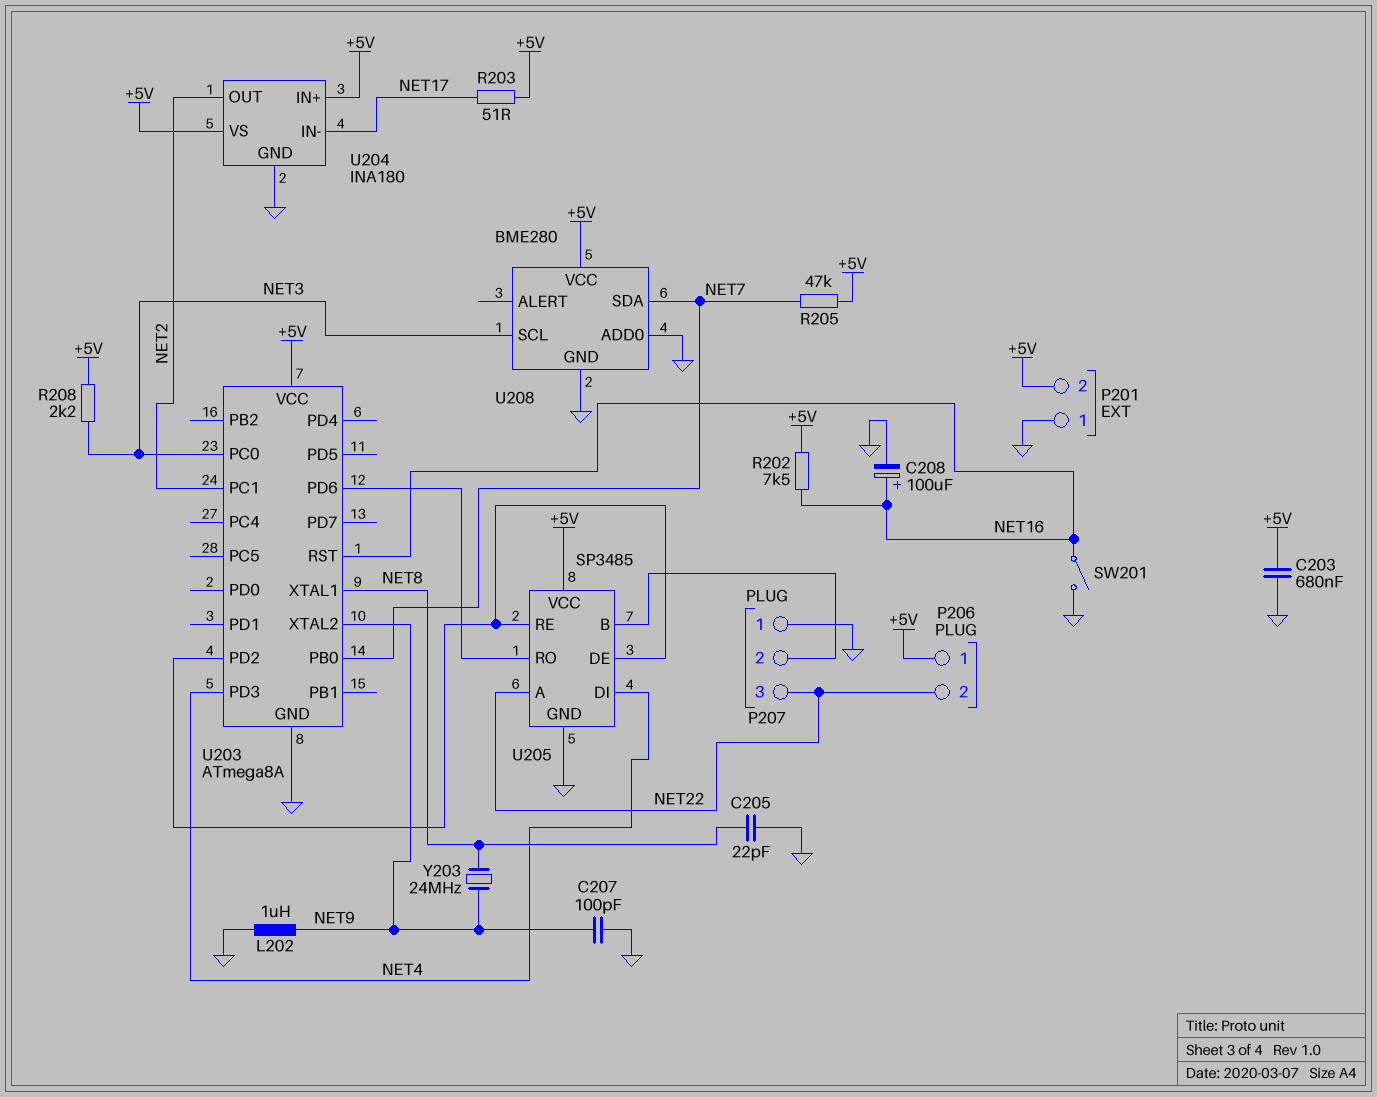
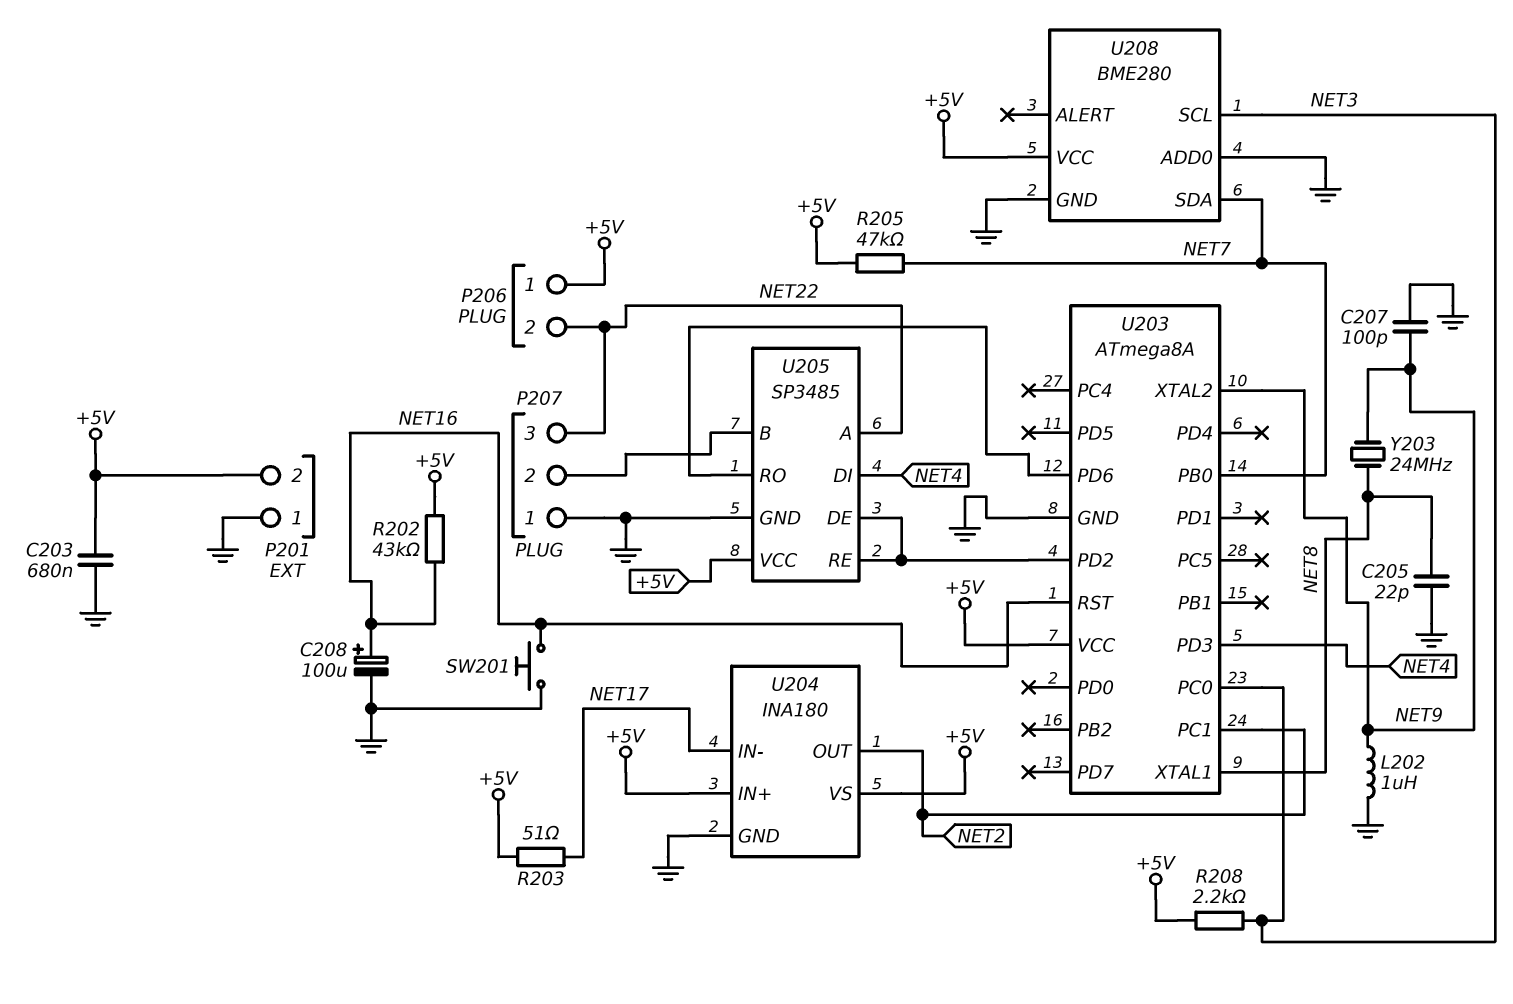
R202: 7.5k (+5V, NET16) -> 43k (+5V, NET16)
SW201: switch (GND, NET16) -> button (GND, NET16)

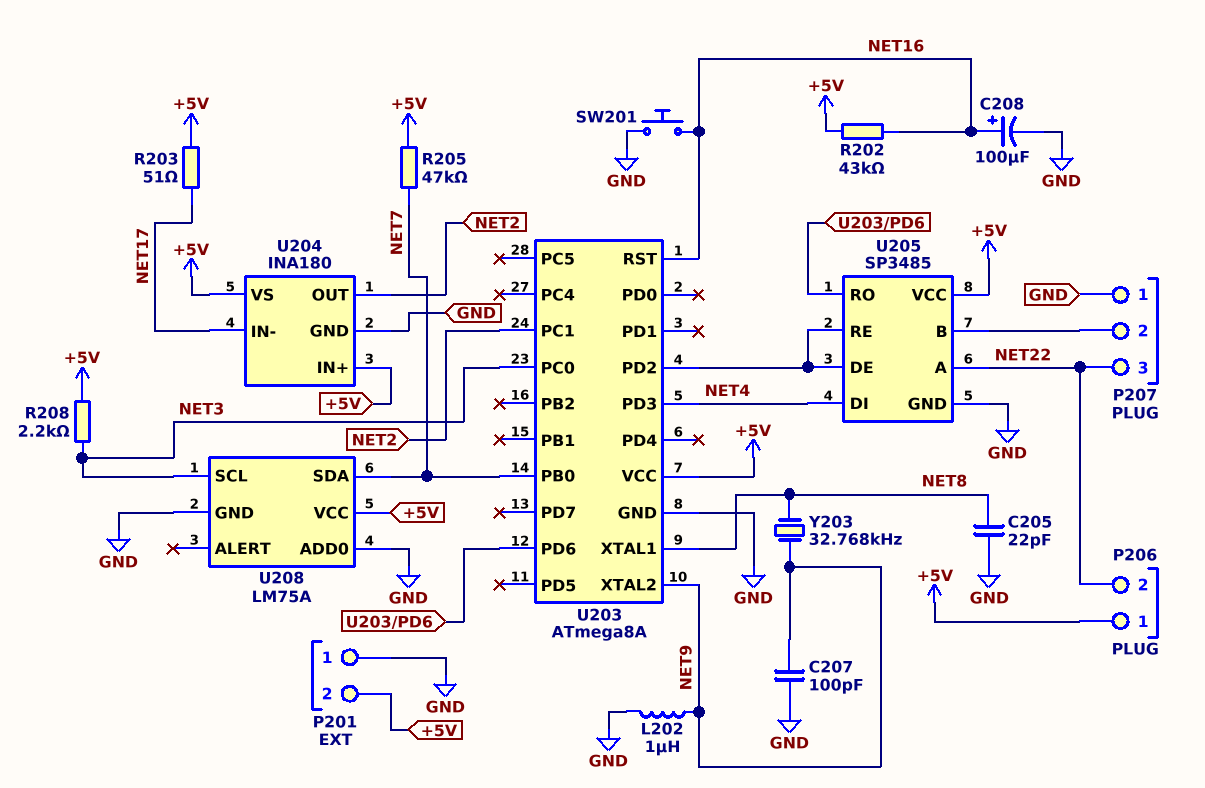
C203: 680nF (+5V, GND) -> none
U208: BME280 -> LM75A
Y203: 24MHz (NET8, NET9) -> 32.768kHz (NET8, NET9)

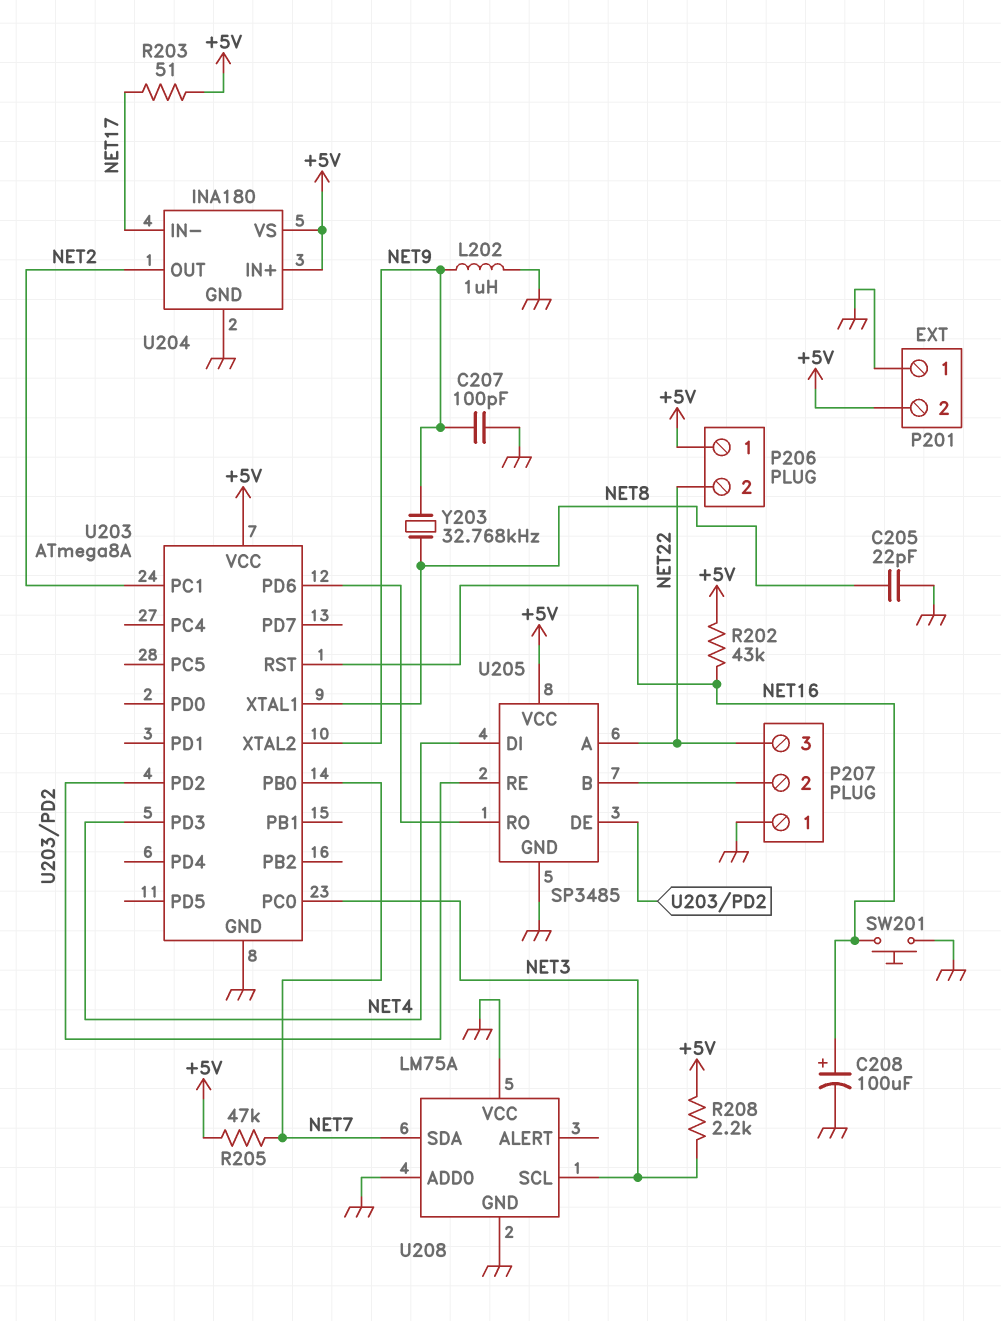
U208 pin VCC: +5V -> GND

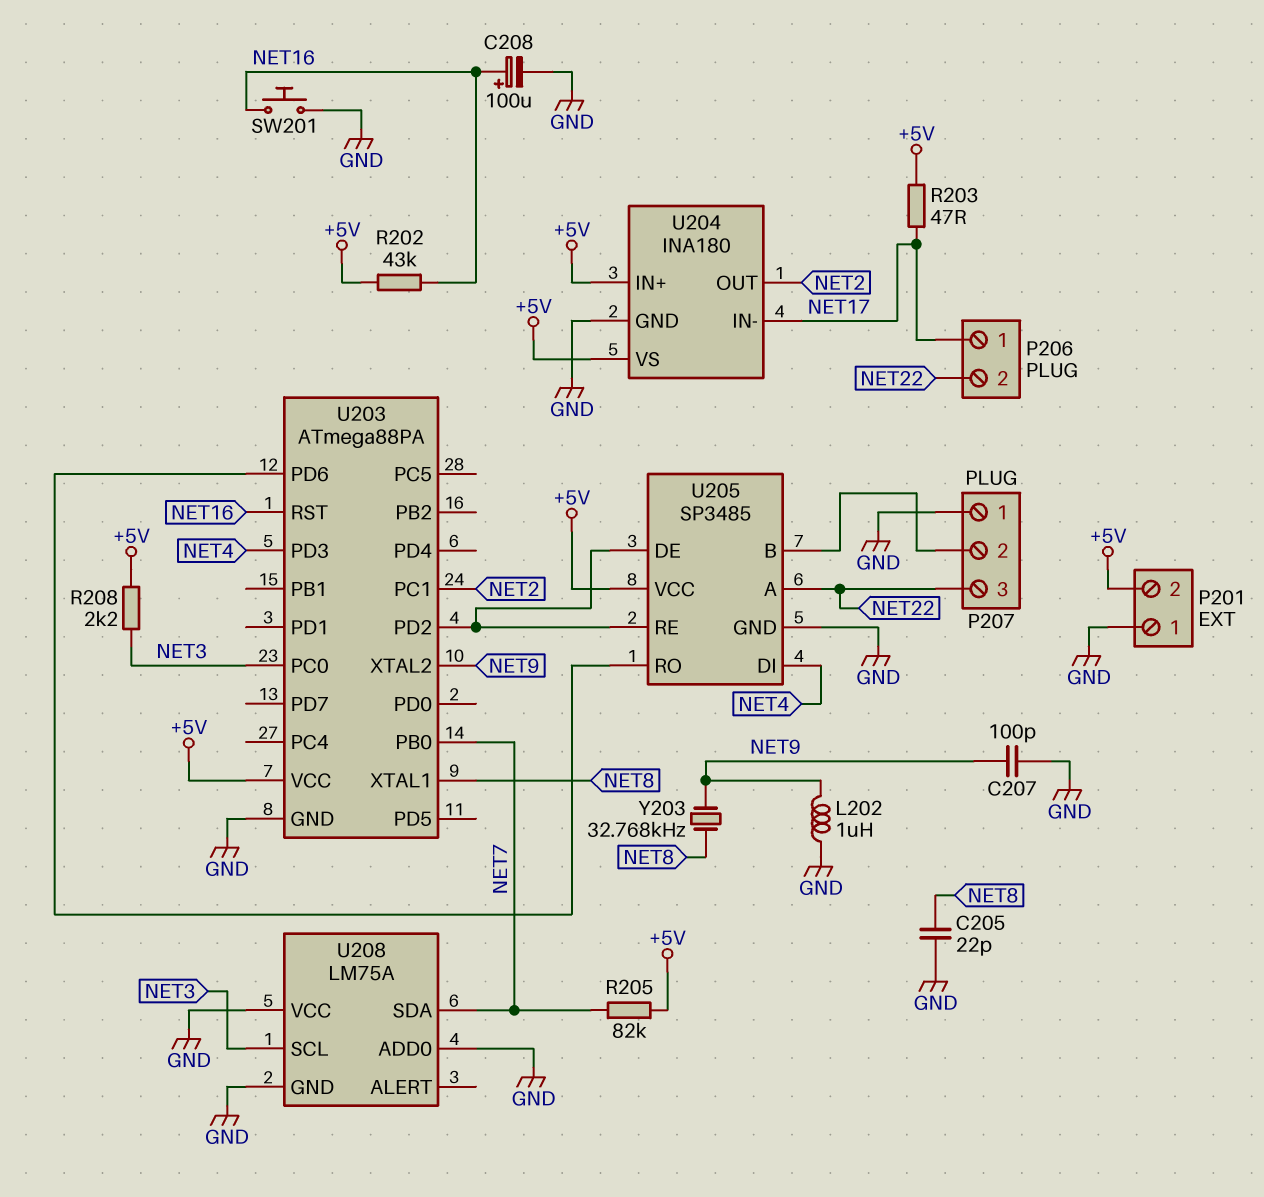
P206 pin 1: +5V -> NET17
R203: 51 (+5V, NET17) -> 47 (+5V, NET17)
R205: 47k (+5V, NET7) -> 82k (+5V, NET7)
U203: ATmega8A -> ATmega88PA

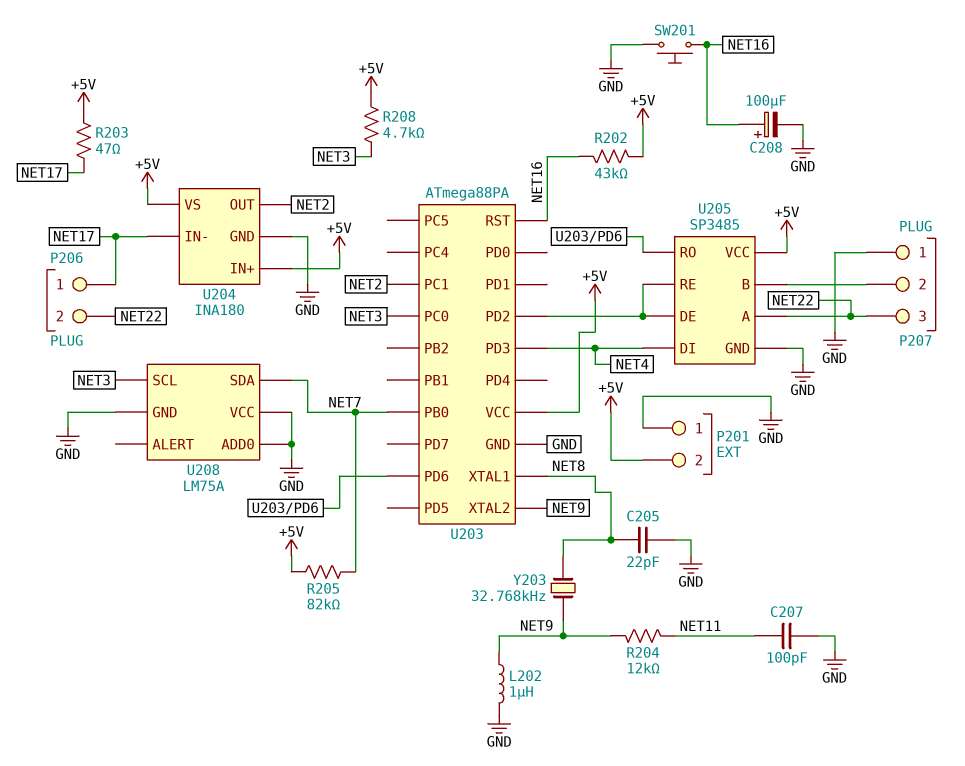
C207: 100pF (GND, NET9) -> 100pF (GND, NET11)
R204: none -> 12k (NET9, NET11)
R208: 2.2k (+5V, NET3) -> 4.7k (+5V, NET3)

